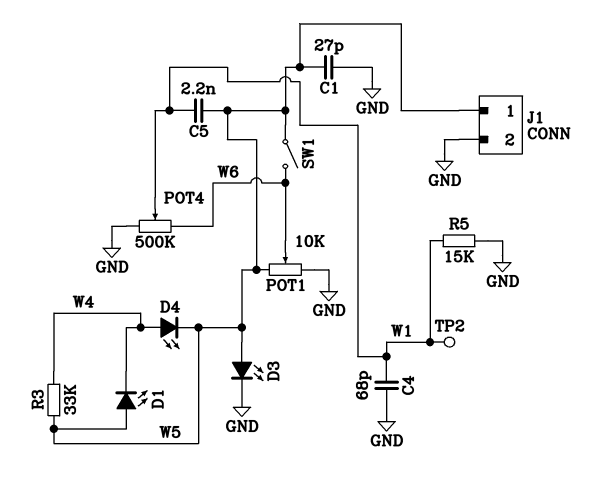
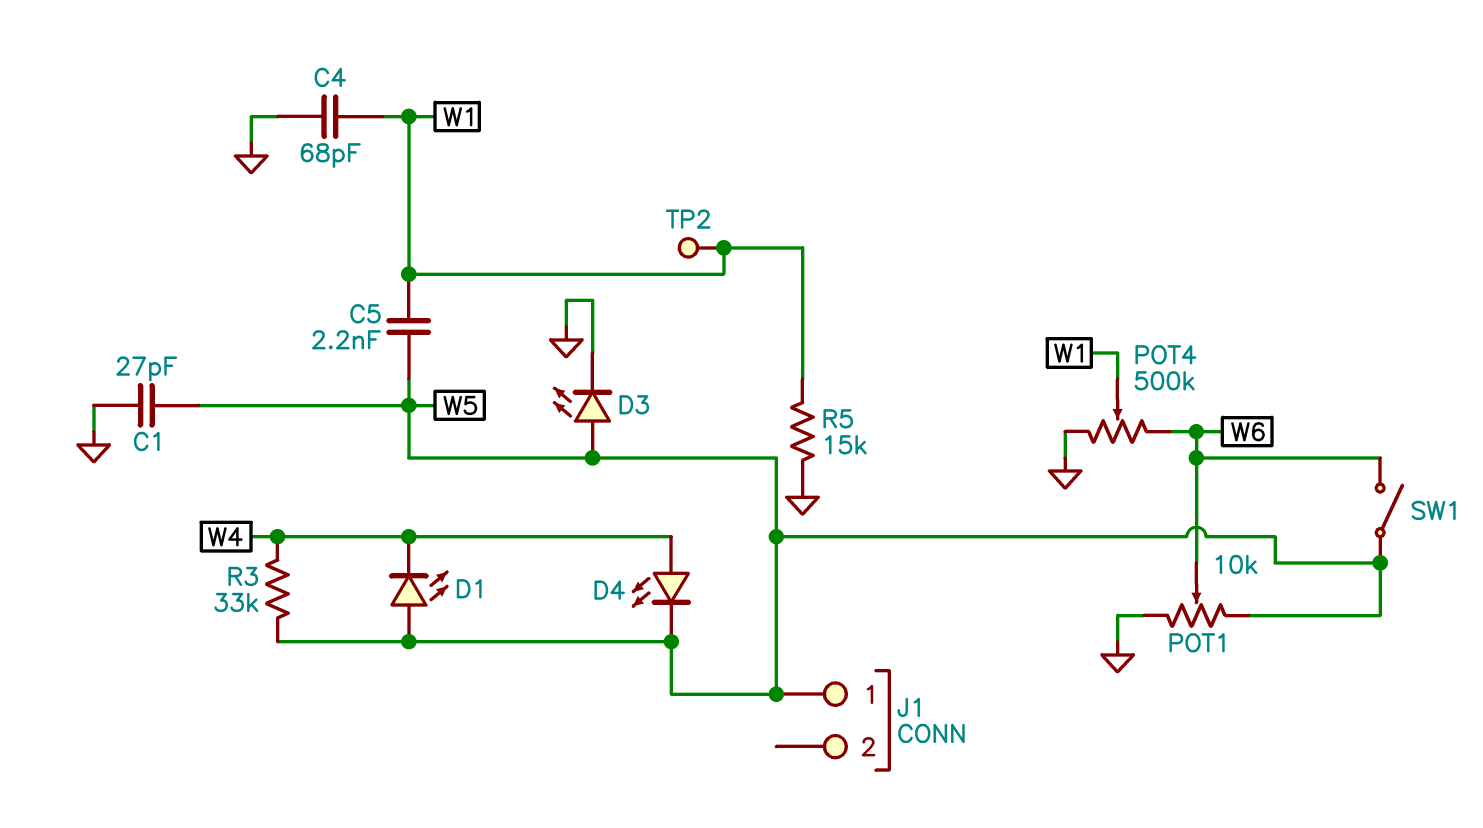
J1 pin 2: GND -> none

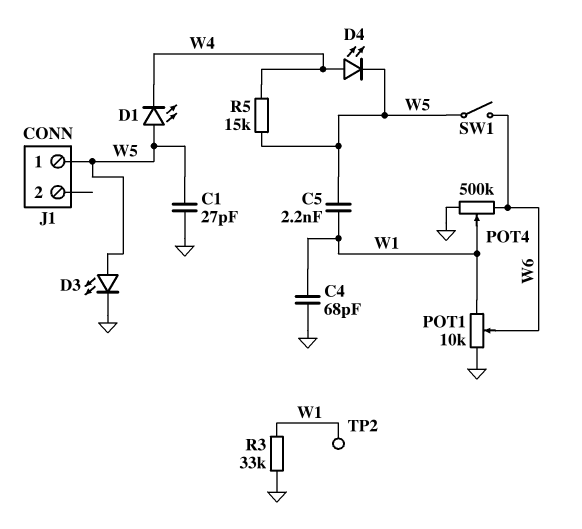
POT1: 10k (GND, W5, wiper W6) -> 10k (GND, W1, wiper W6)
R3: 33k (W4, W5) -> 33k (GND, W1)
R5: 15k (GND, W1) -> 15k (W4, W5)

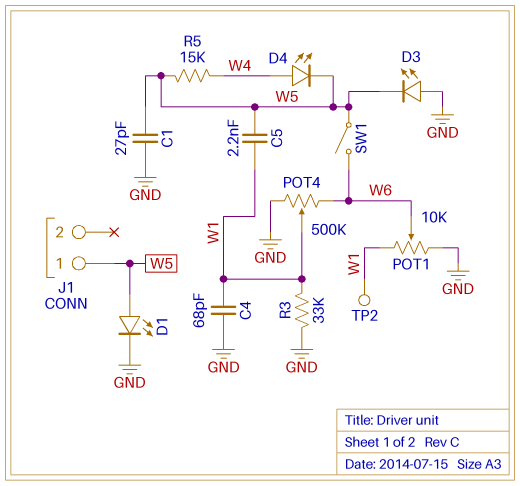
D1: LED (A W5, K W4) -> LED (A W5, K GND)
D3: LED (A W5, K GND) -> LED (A GND, K W5)

